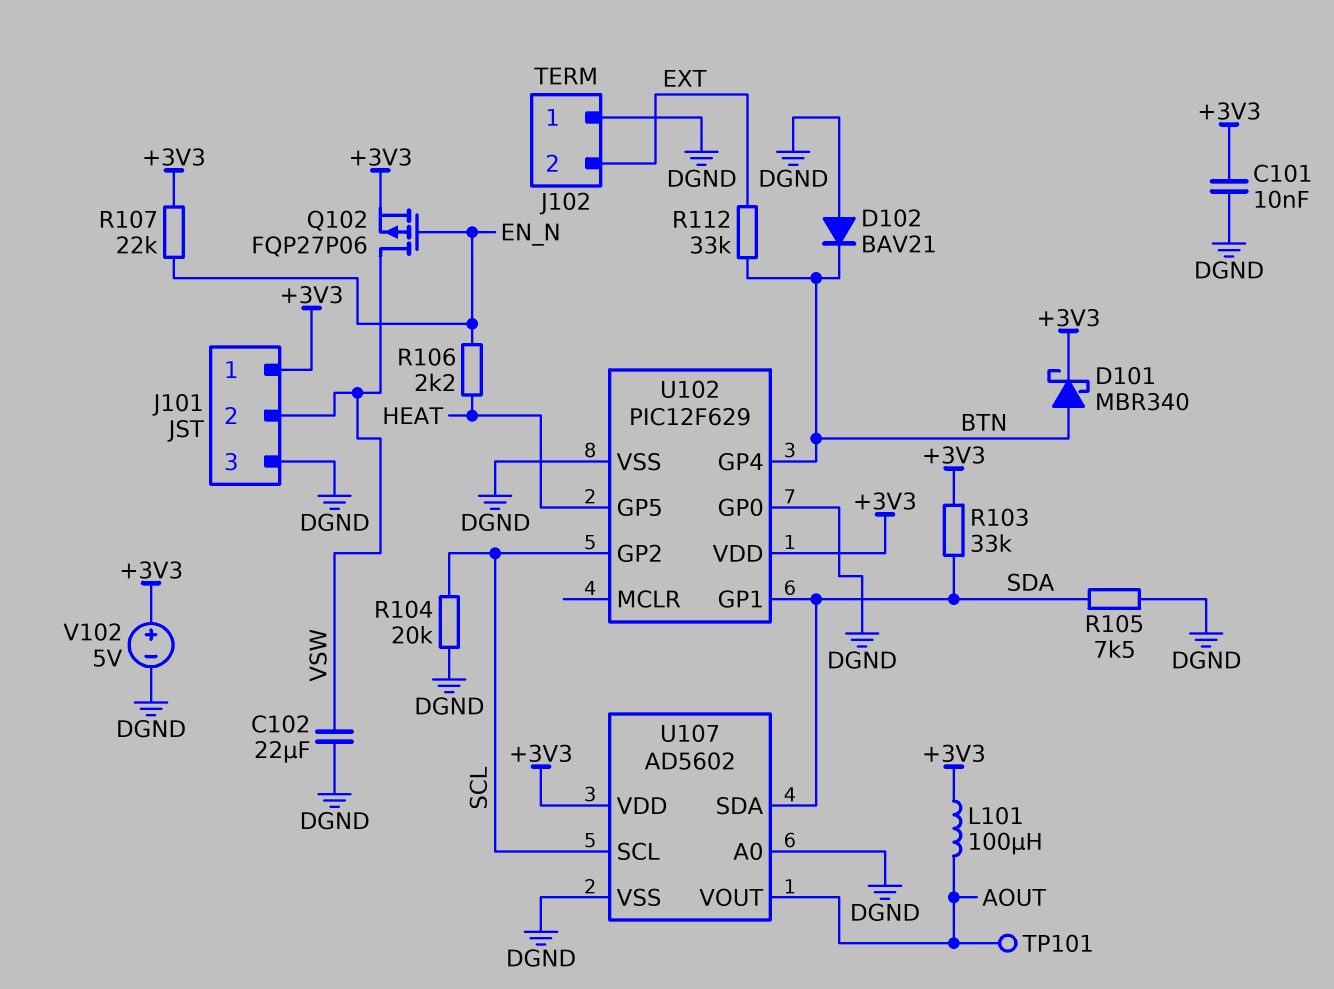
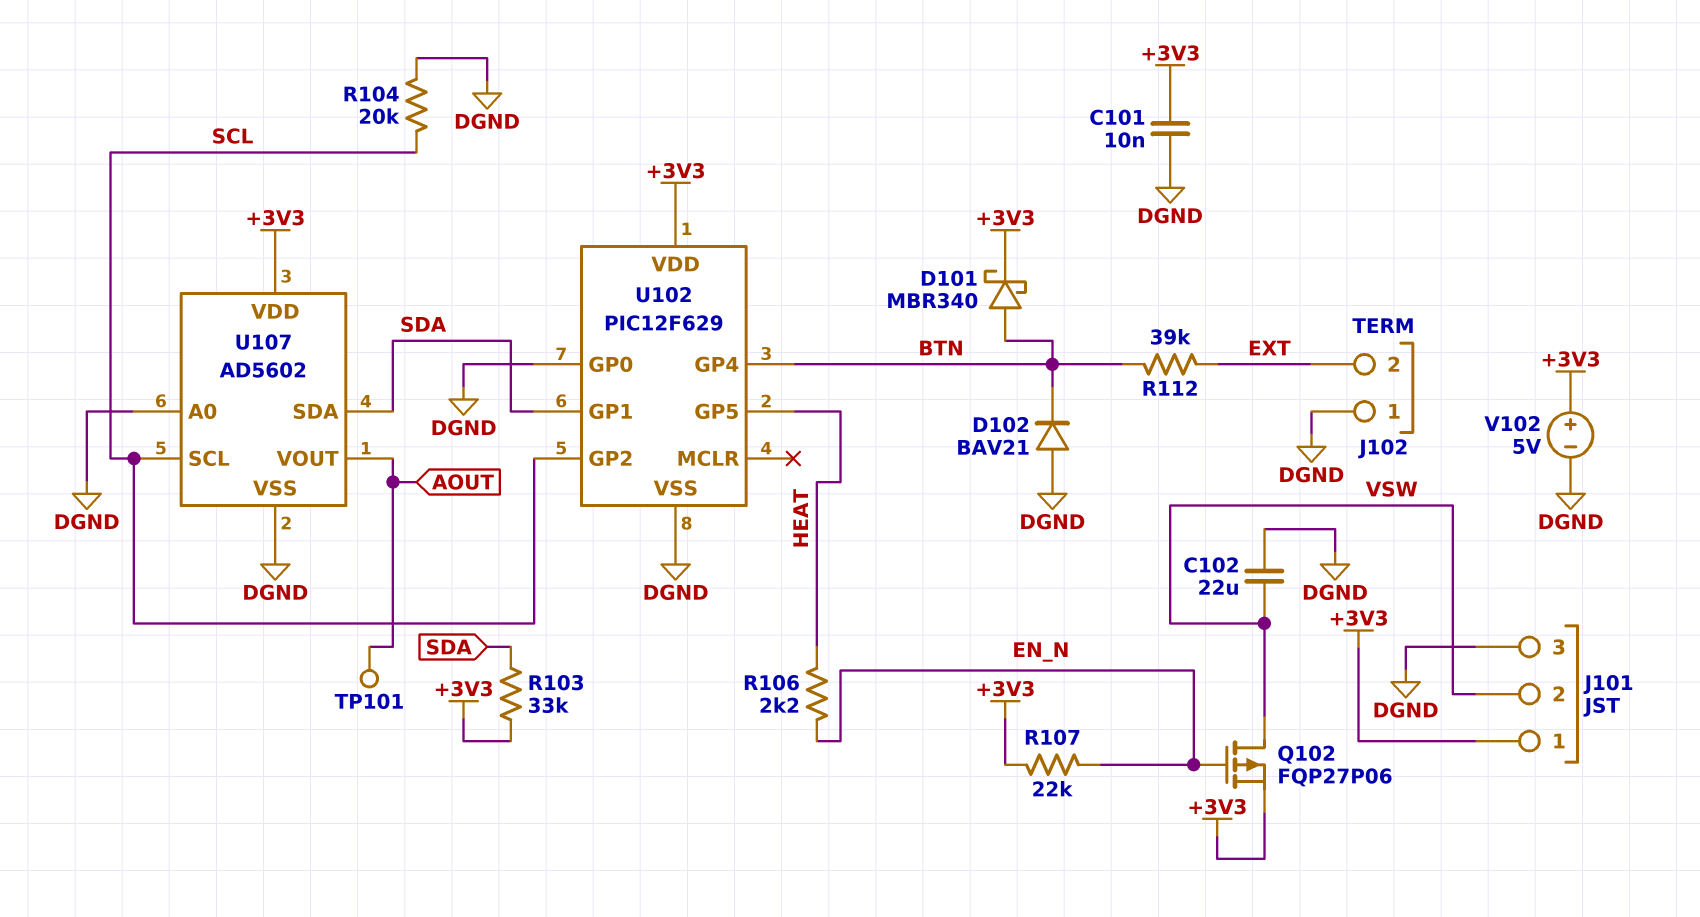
L101: 100uH (+3V3, AOUT) -> none
R105: 7.5k (DGND, SDA) -> none
R112: 33k (BTN, EXT) -> 39k (BTN, EXT)

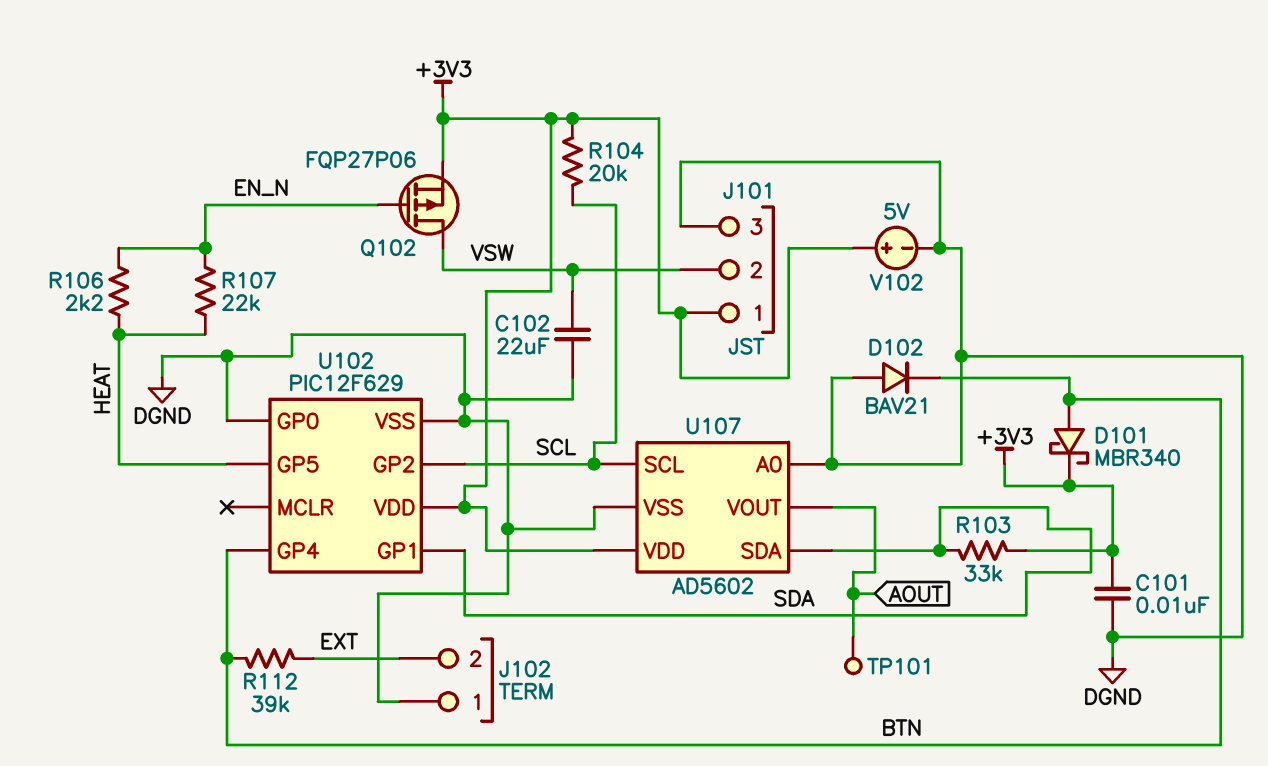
R104: 20k (DGND, SCL) -> 20k (+3V3, SCL)
R107: 22k (+3V3, EN_N) -> 22k (EN_N, HEAT)

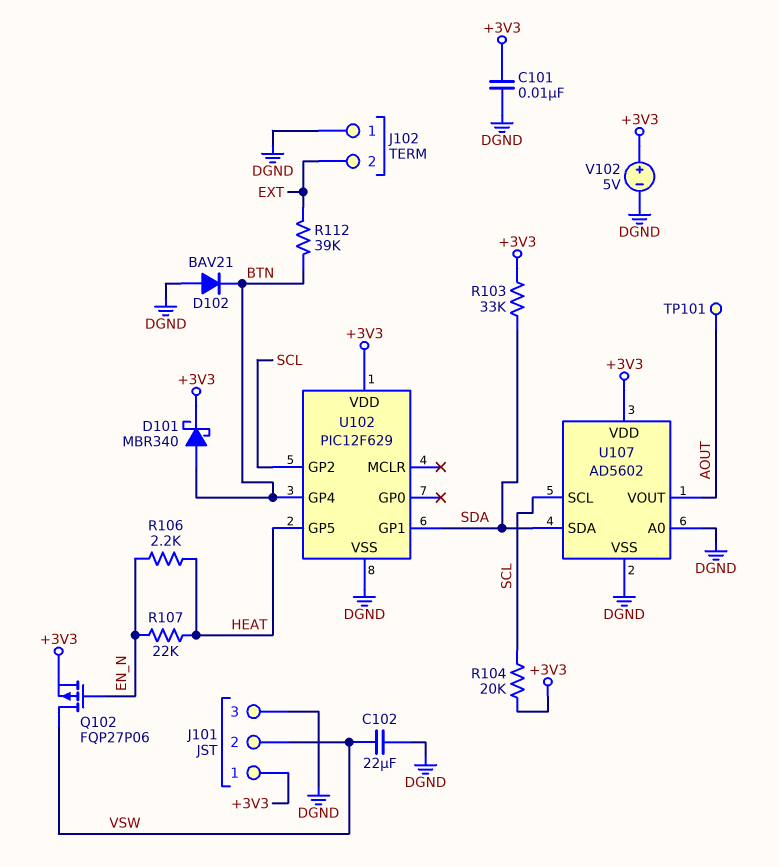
U102 pin GP0: DGND -> none

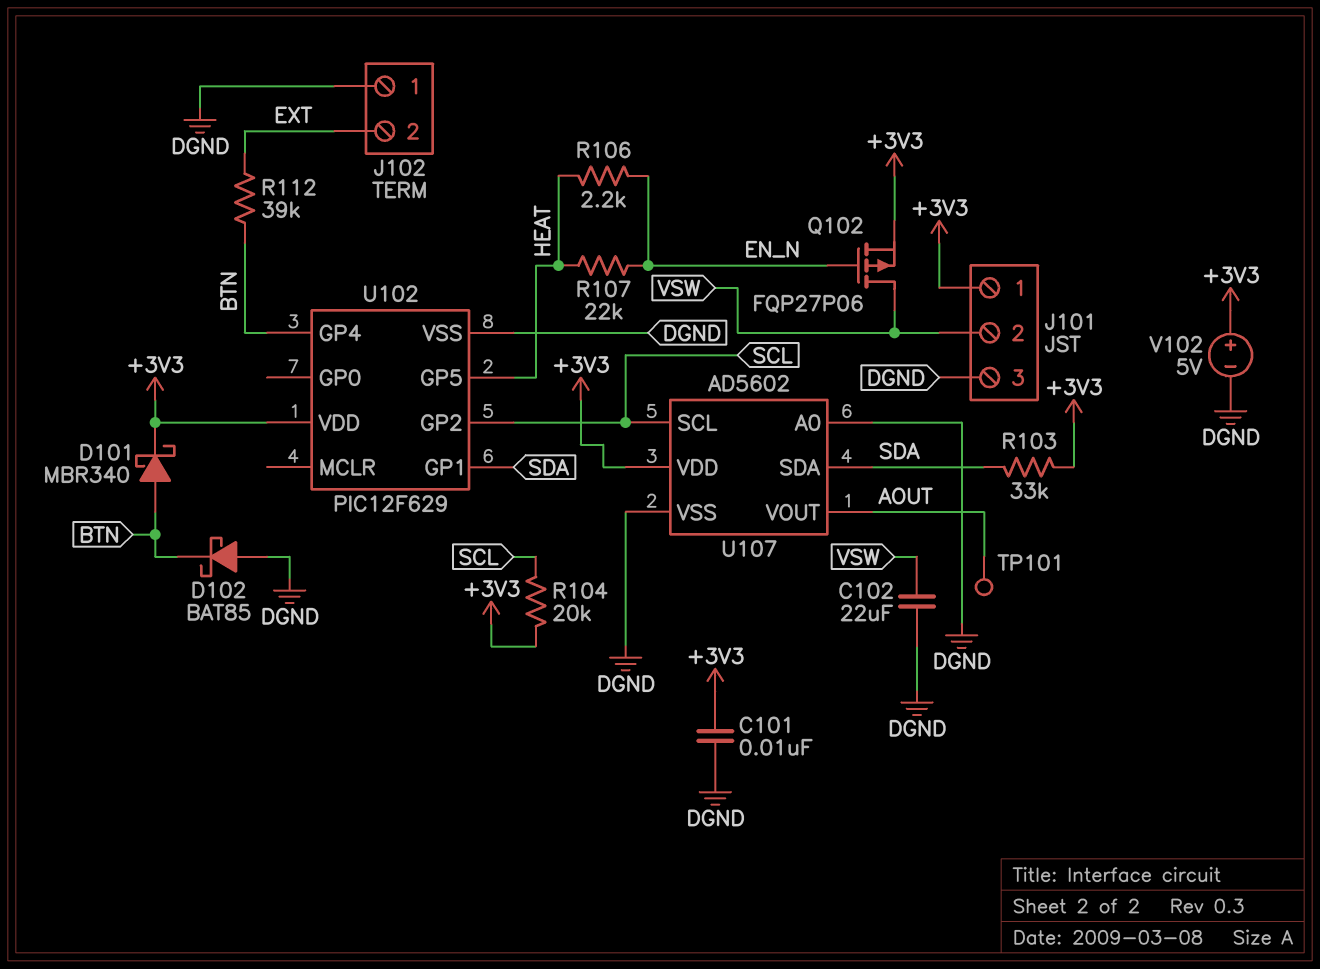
D102: diode BAV21 (A DGND, K BTN) -> schottky BAT85 (A DGND, K BTN)

